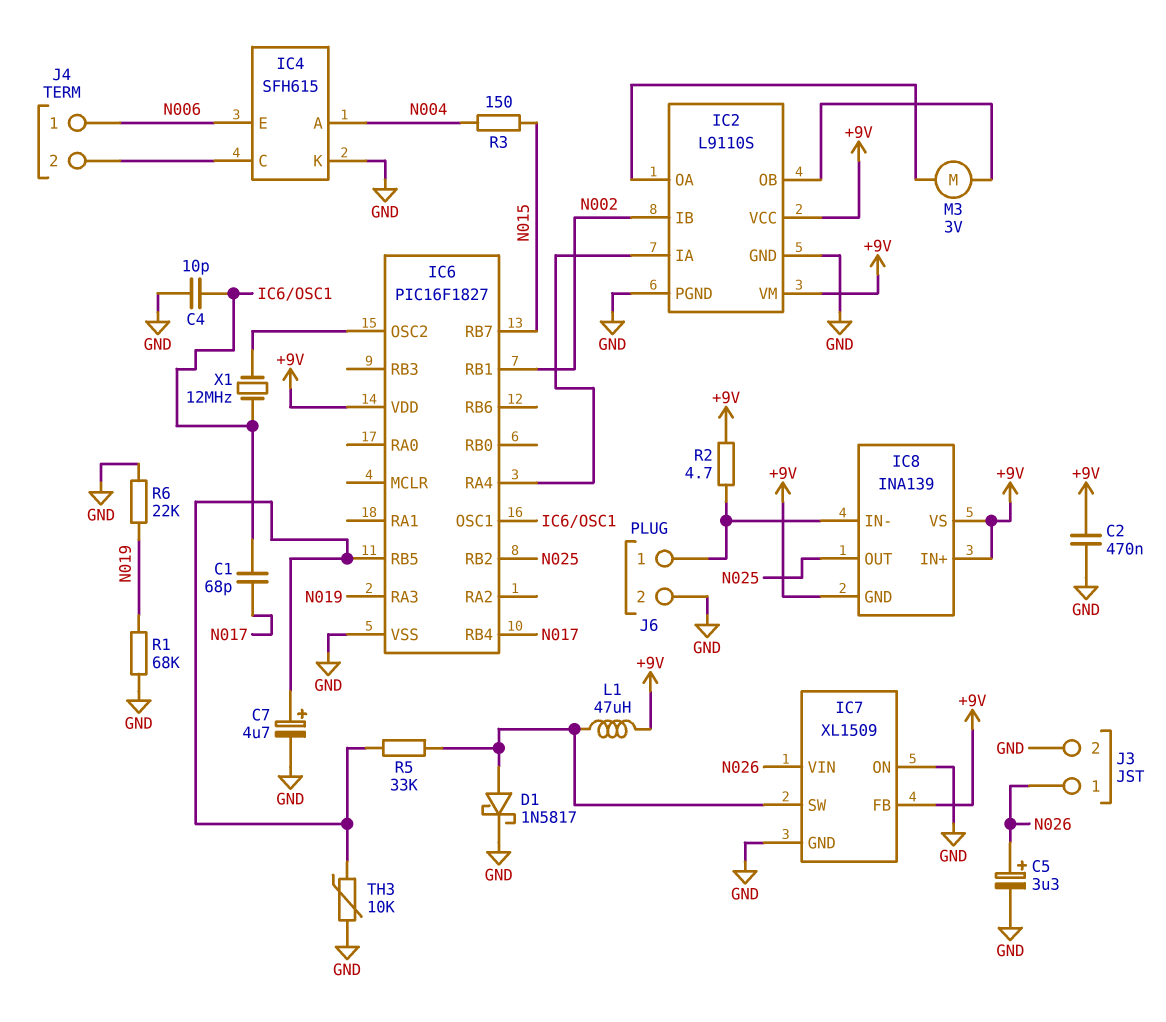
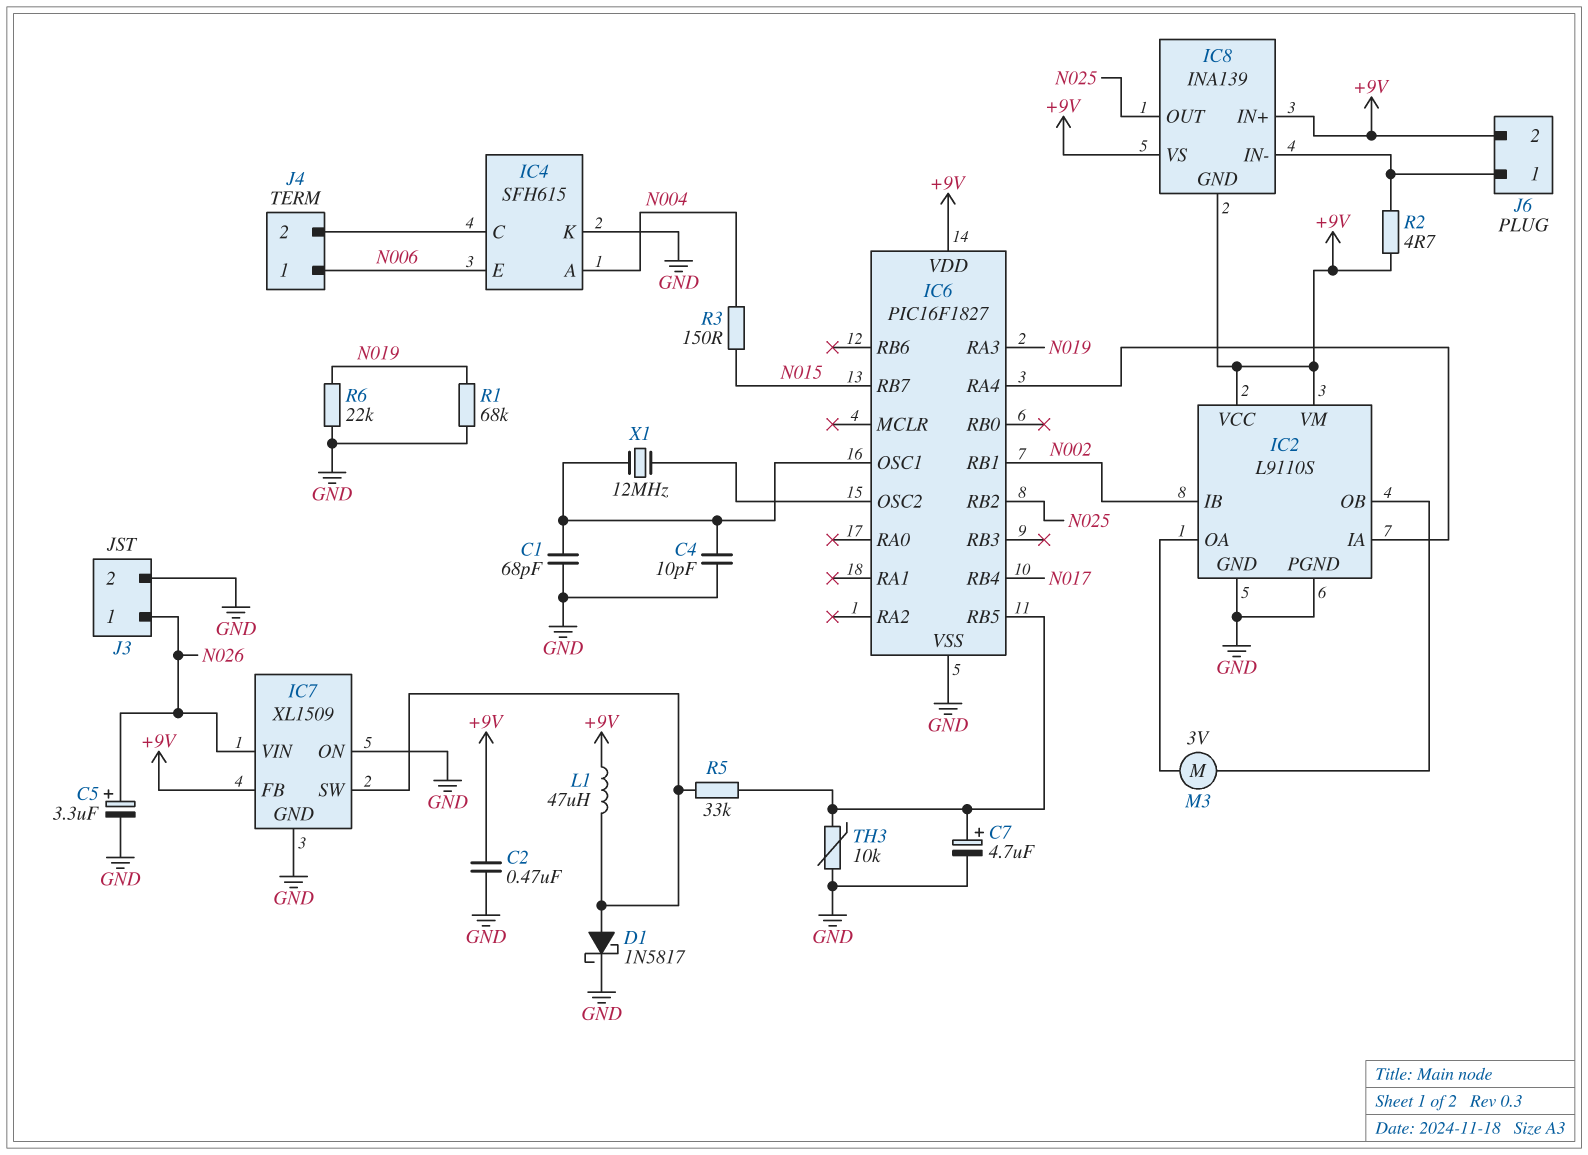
C1: 68pF (IC6/OSC1, N017) -> 68pF (GND, IC6/OSC1)
J6 pin 2: GND -> +9V

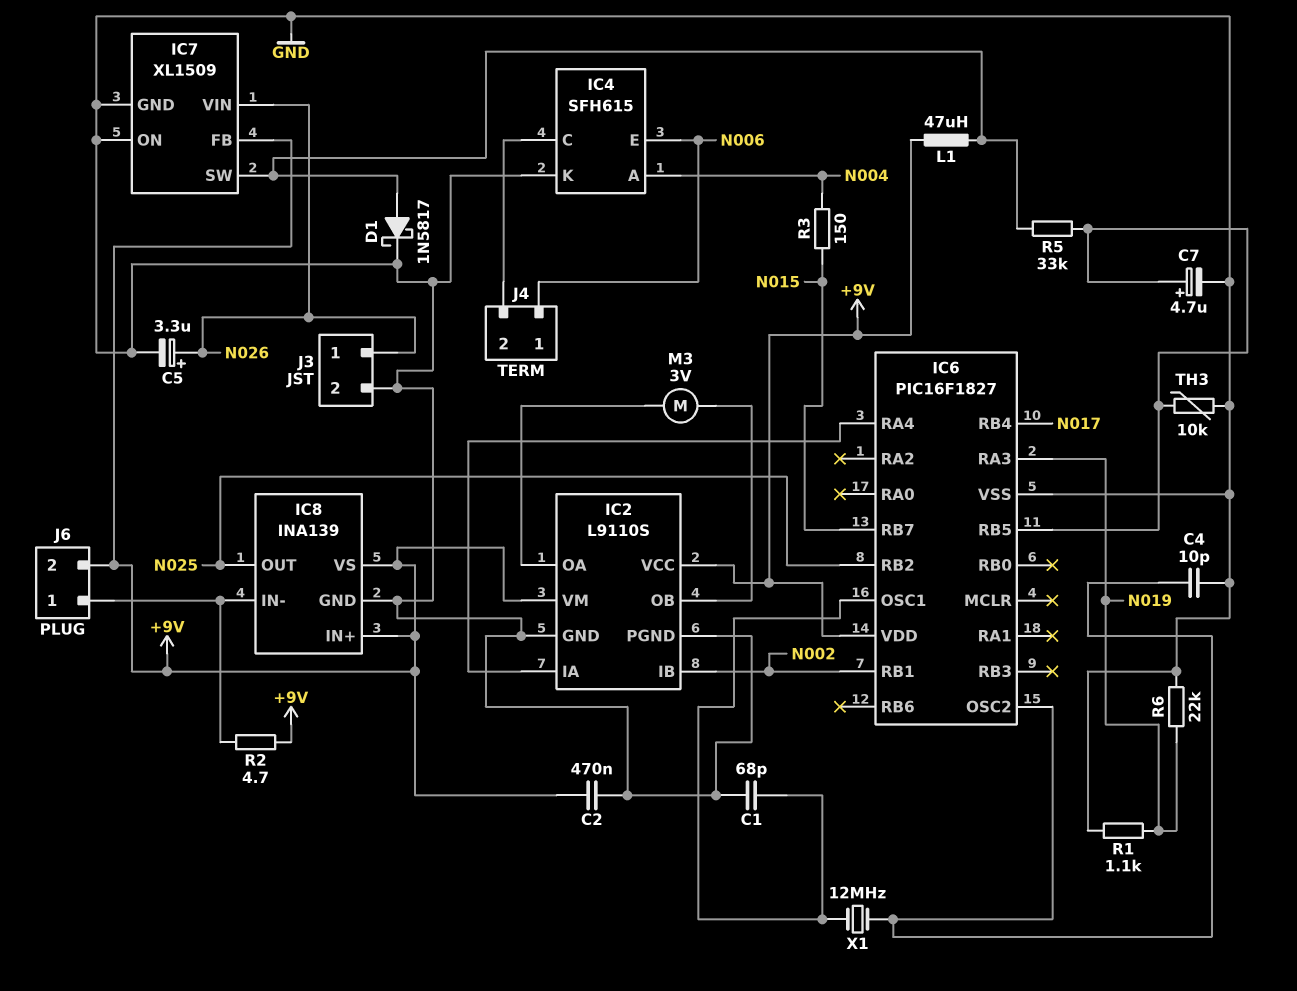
C4: 10pF (GND, IC6/OSC1) -> 10pF (GND, IC6/OSC2)
IC8 pin GND: +9V -> GND
R1: 68k (GND, N019) -> 1.1k (GND, N019)

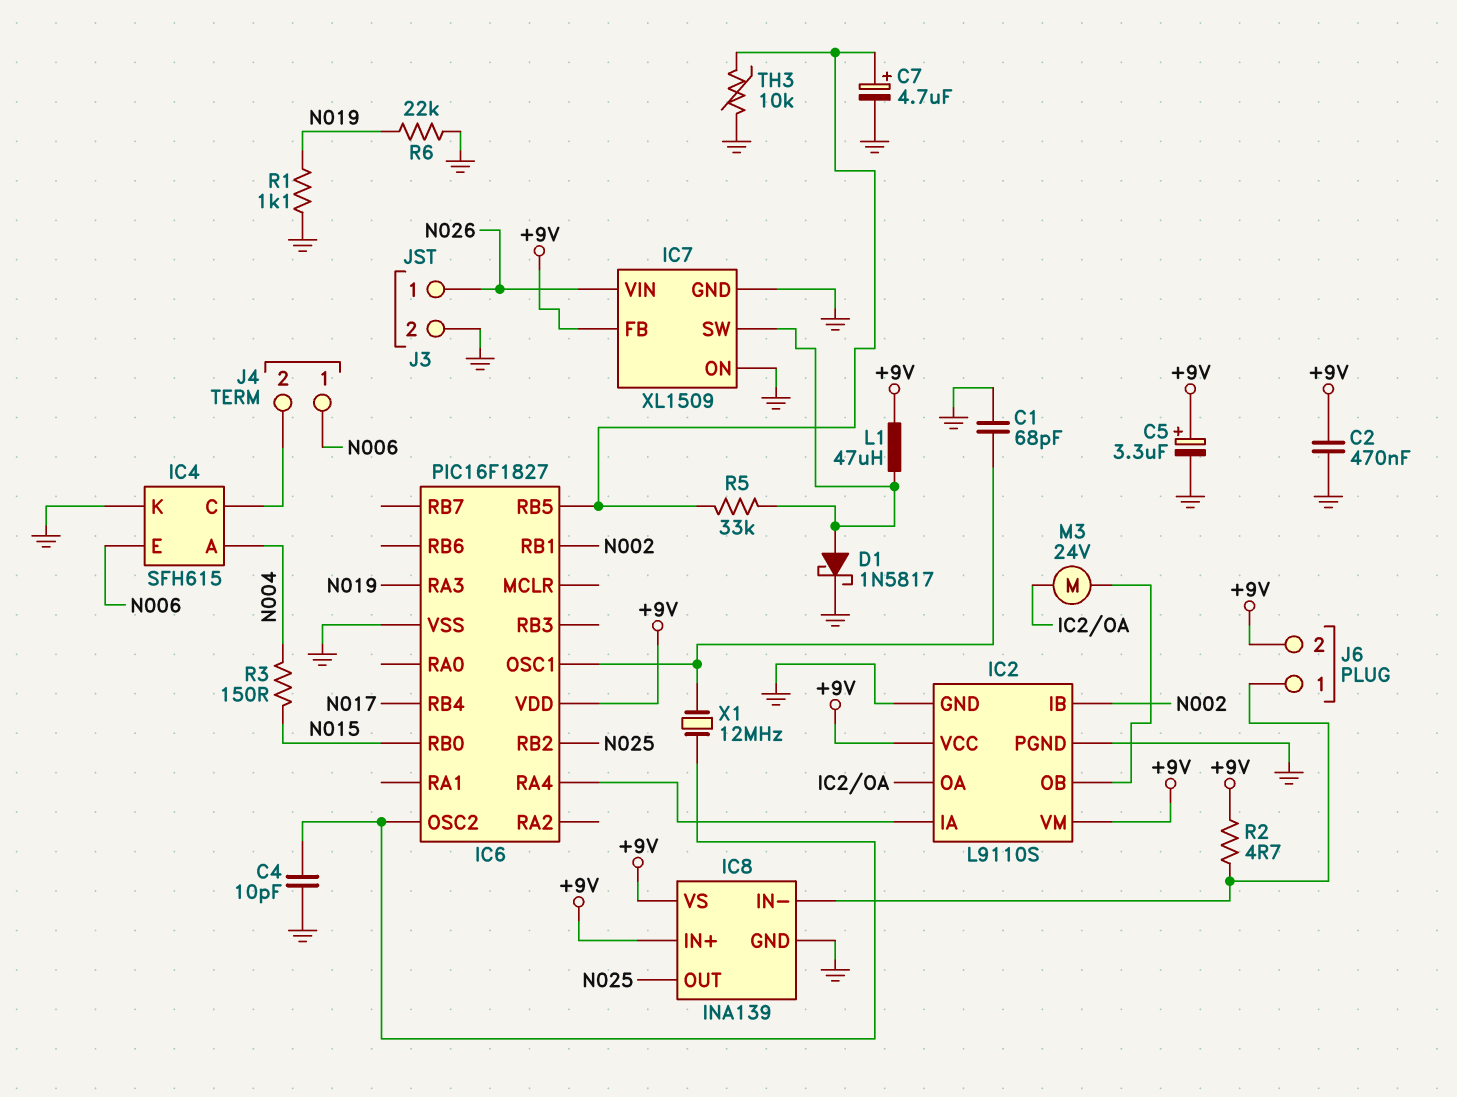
C5: 3.3uF (plus N026, minus GND) -> 3.3uF (plus +9V, minus GND)
IC6 pin RB0: none -> N015
IC6 pin RB7: N015 -> none
M3: motor 3V (IC2/OA, IC2/OB) -> motor 24V (IC2/OA, IC2/OB)

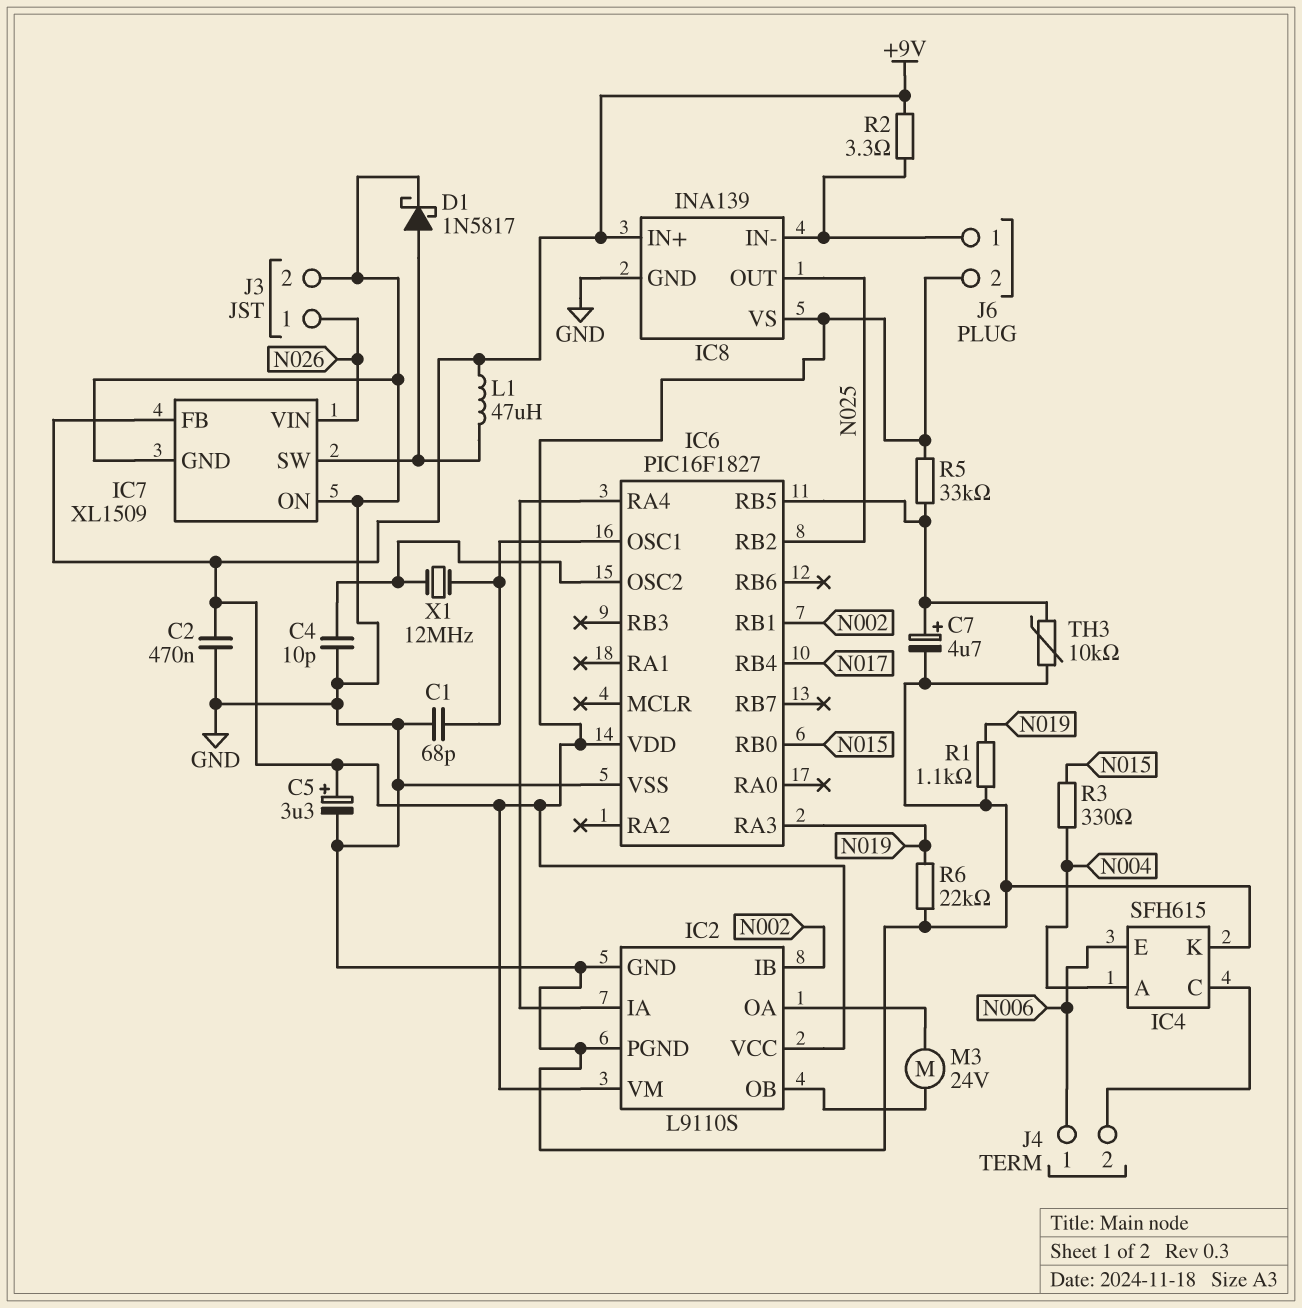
R2: 4.7 (+9V, IC8/IN-) -> 3.3 (+9V, IC8/IN-)
R3: 150 (N004, N015) -> 330 (N004, N015)
R5: 33k (IC6/RB5, IC7/SW) -> 33k (+9V, IC6/RB5)

